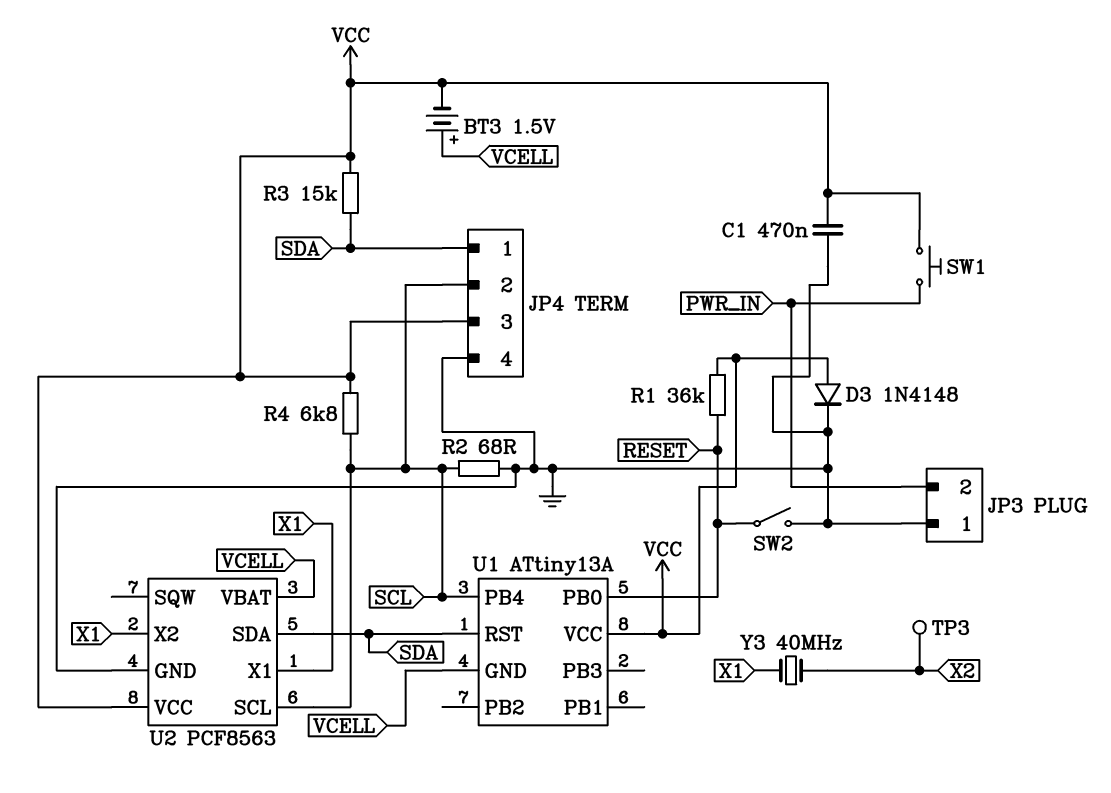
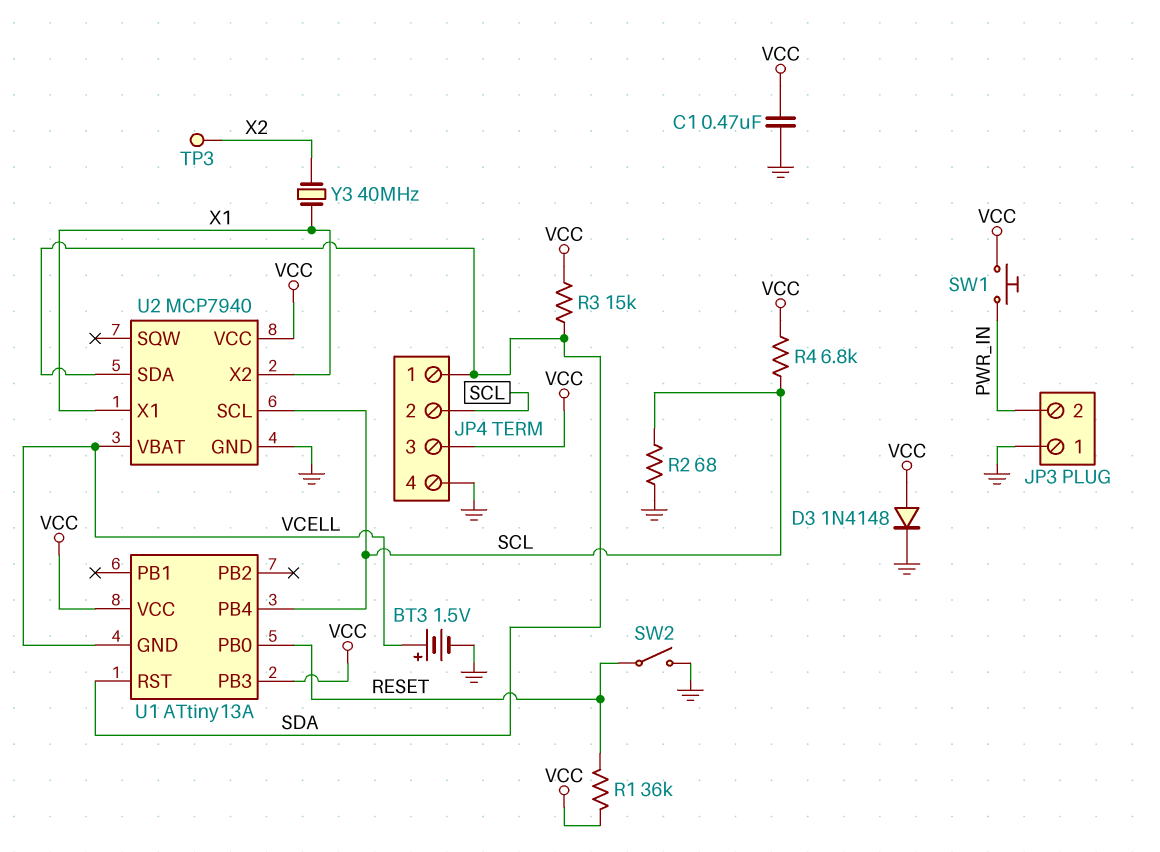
BT3: 1.5V (plus VCELL, minus VCC) -> 1.5V (plus VCELL, minus GND)
U1 pin PB3: none -> VCC
U2: PCF8563 -> MCP7940

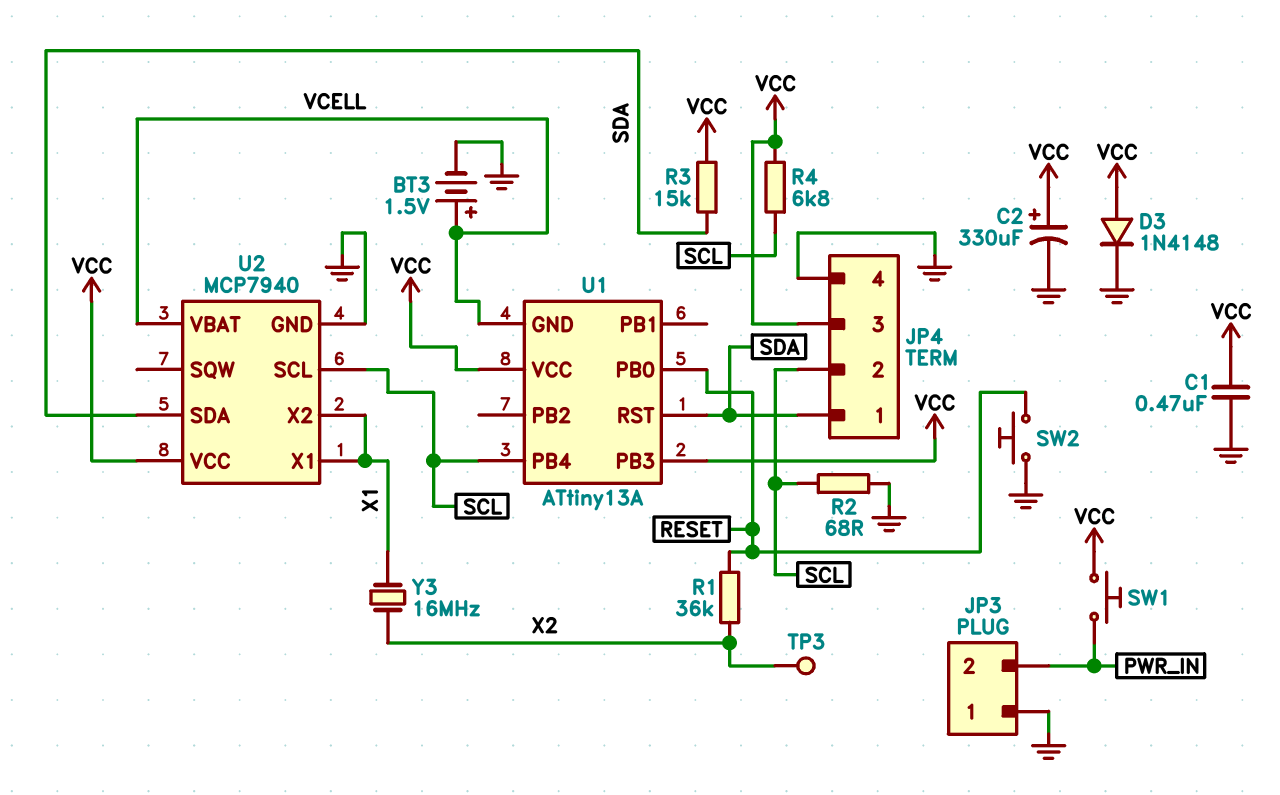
C2: none -> 330uF (plus VCC, minus GND)
R1: 36k (RESET, VCC) -> 36k (RESET, X2)
SW2: switch (GND, RESET) -> button (GND, RESET)
Y3: 40MHz (X1, X2) -> 16MHz (X1, X2)

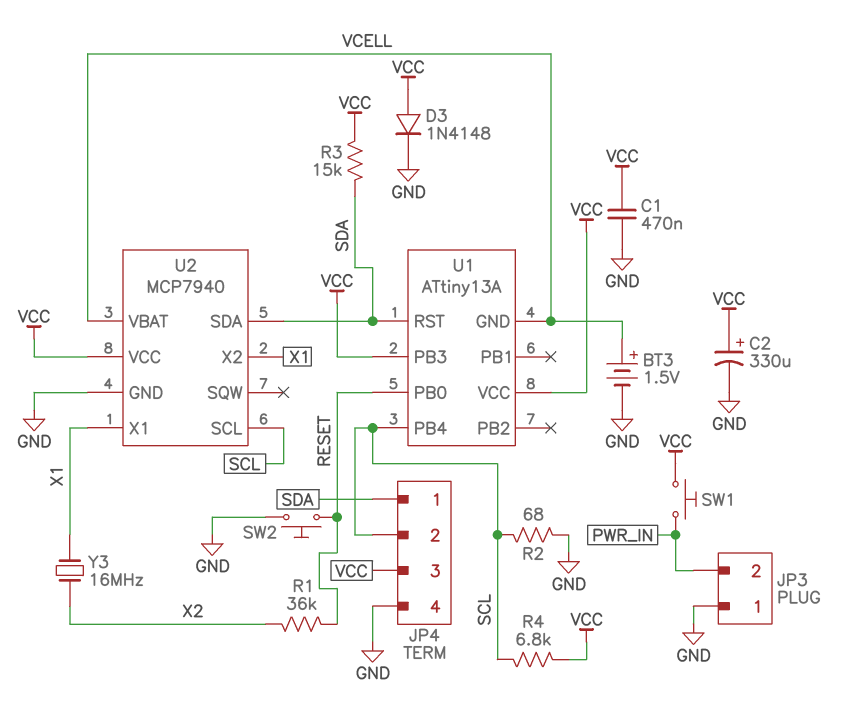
TP3: test point (X2) -> none

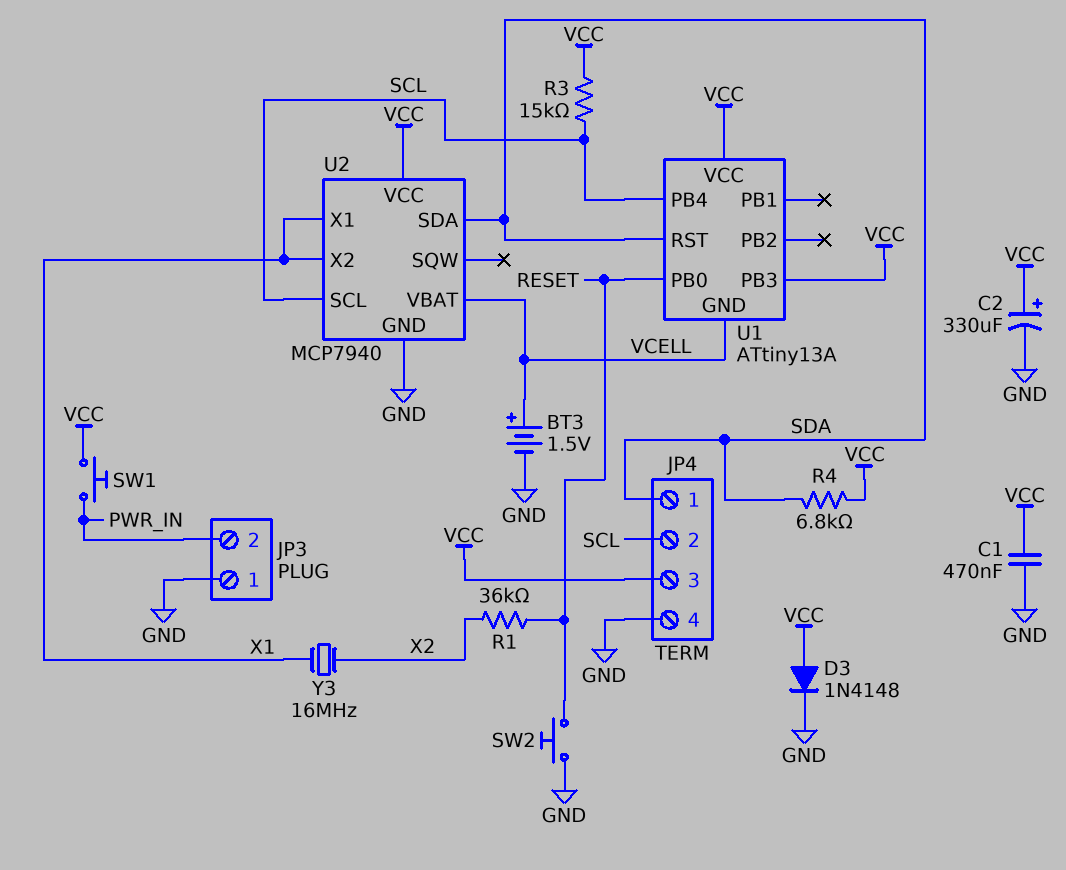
R2: 68 (GND, SCL) -> none
R3: 15k (SDA, VCC) -> 15k (SCL, VCC)
R4: 6.8k (SCL, VCC) -> 6.8k (SDA, VCC)

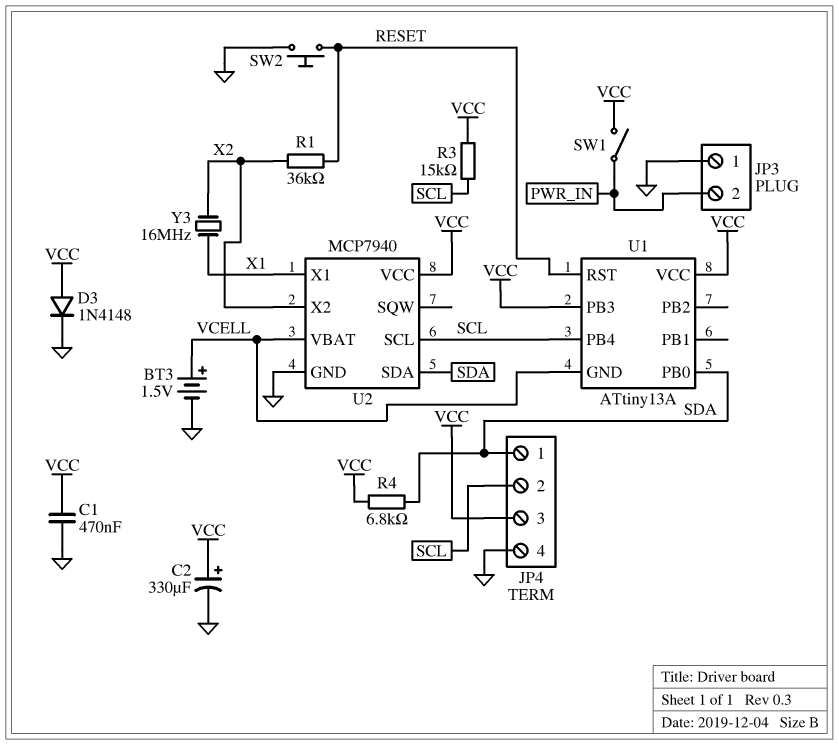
SW1: button (PWR_IN, VCC) -> switch (PWR_IN, VCC)
U1 pin PB0: RESET -> SDA
U1 pin RST: SDA -> RESET
U2 pin X2: X1 -> X2

